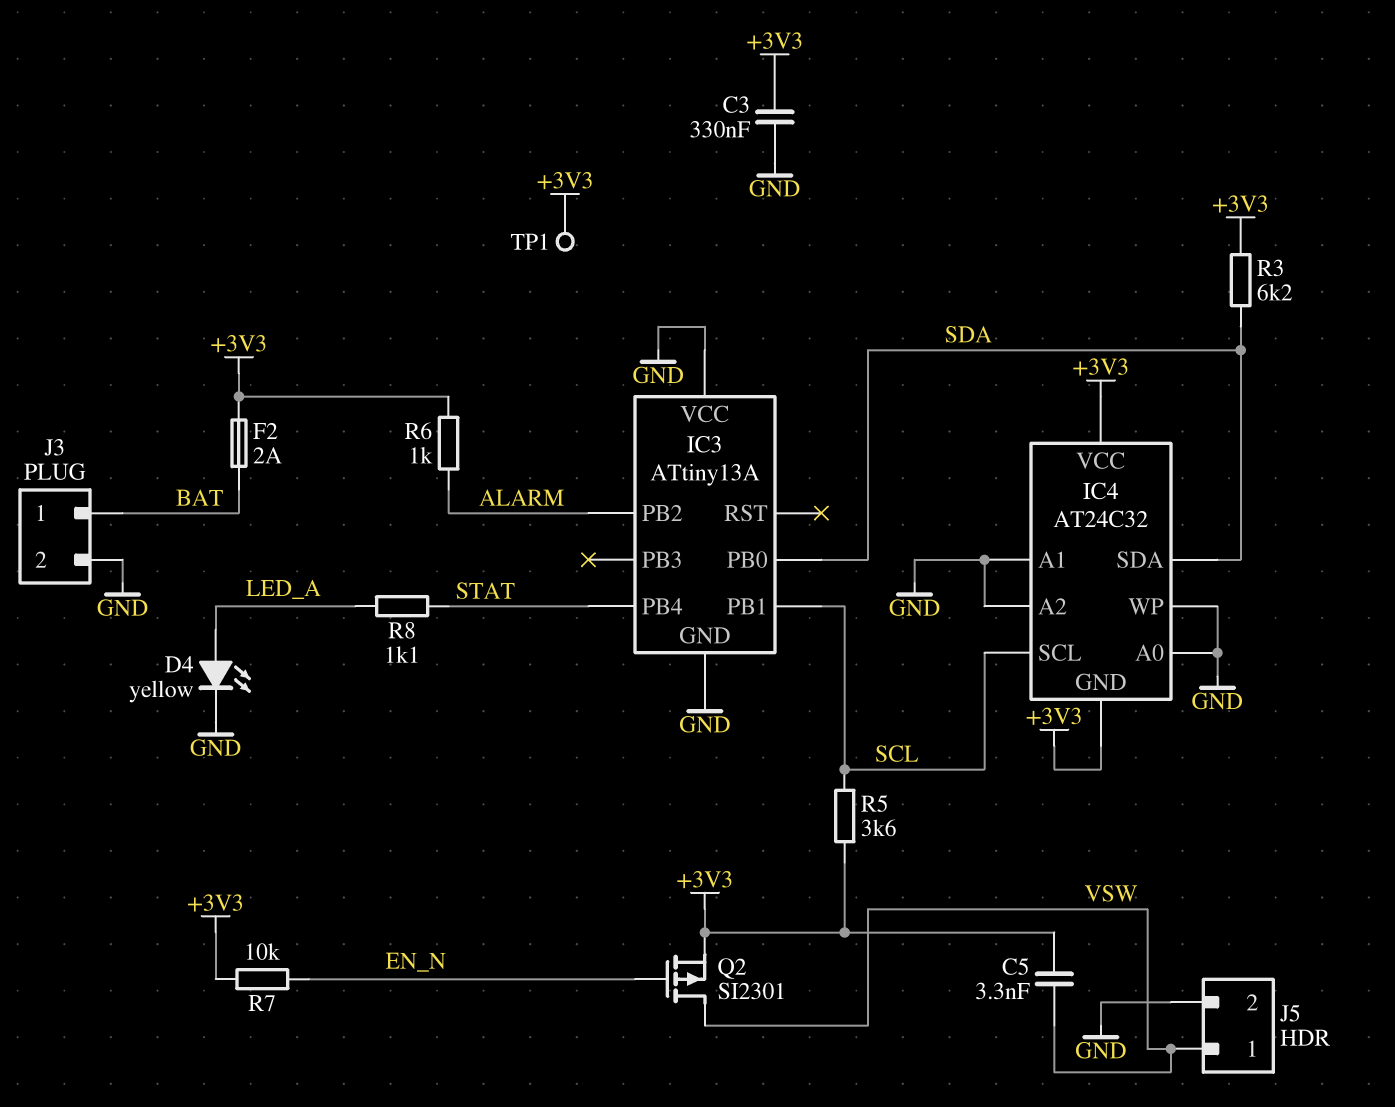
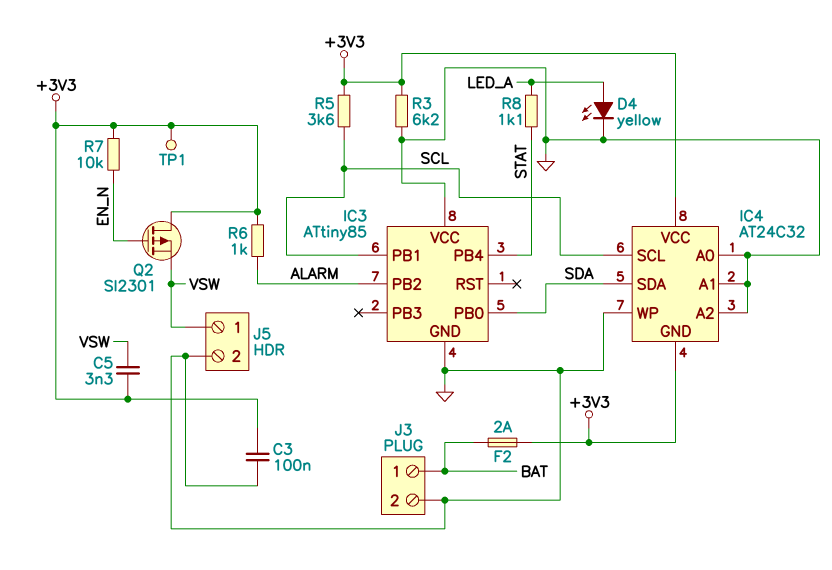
C3: 330nF (+3V3, GND) -> 100nF (+3V3, GND)
IC3: ATtiny13A -> ATtiny85
Q2: PMOS SI2301 (G EN_N, D VSW, S +3V3) -> PMOS SI2301 (G EN_N, D +3V3, S VSW)
R3: 6.2k (+3V3, SDA) -> 6.2k (+3V3, GND)

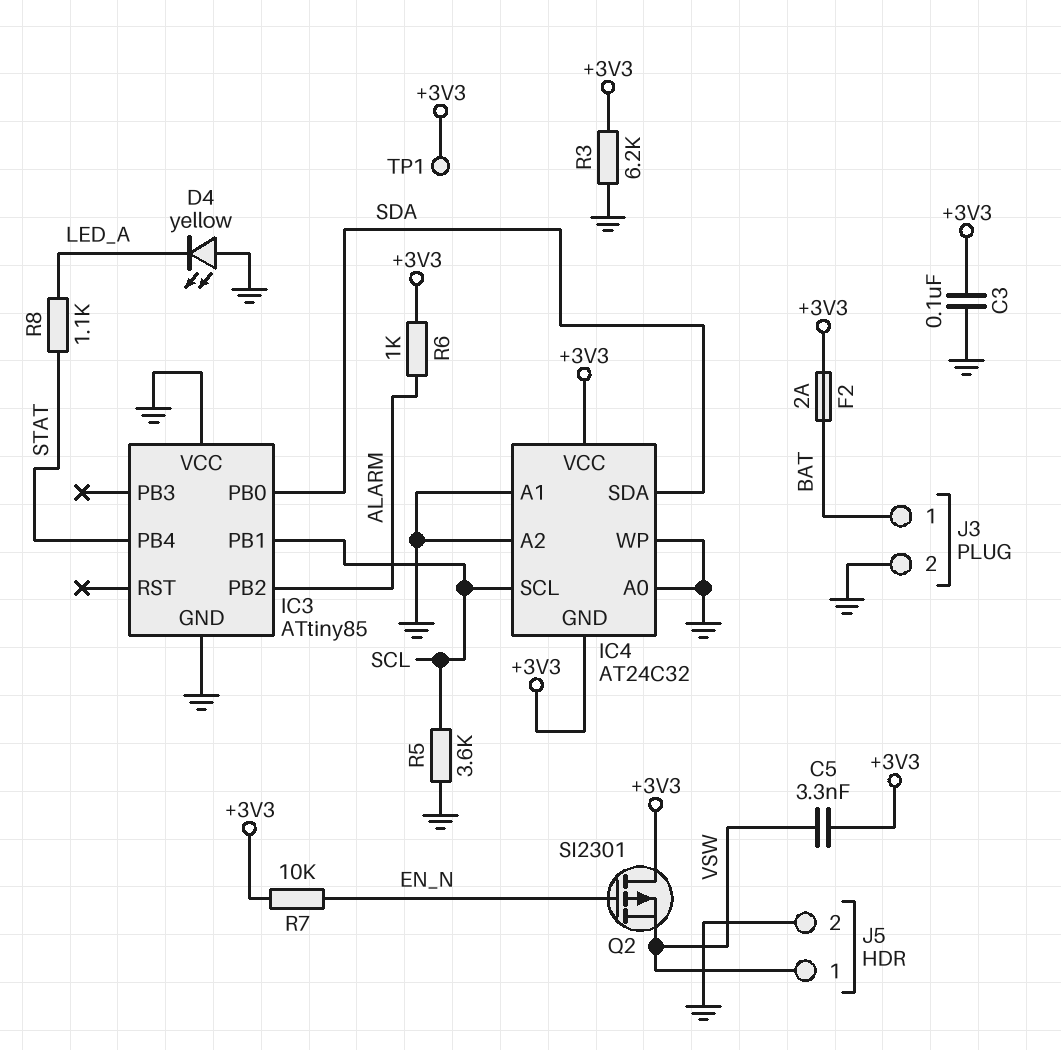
D4: LED yellow (A LED_A, K GND) -> LED yellow (A GND, K LED_A)
R5: 3.6k (+3V3, SCL) -> 3.6k (GND, SCL)

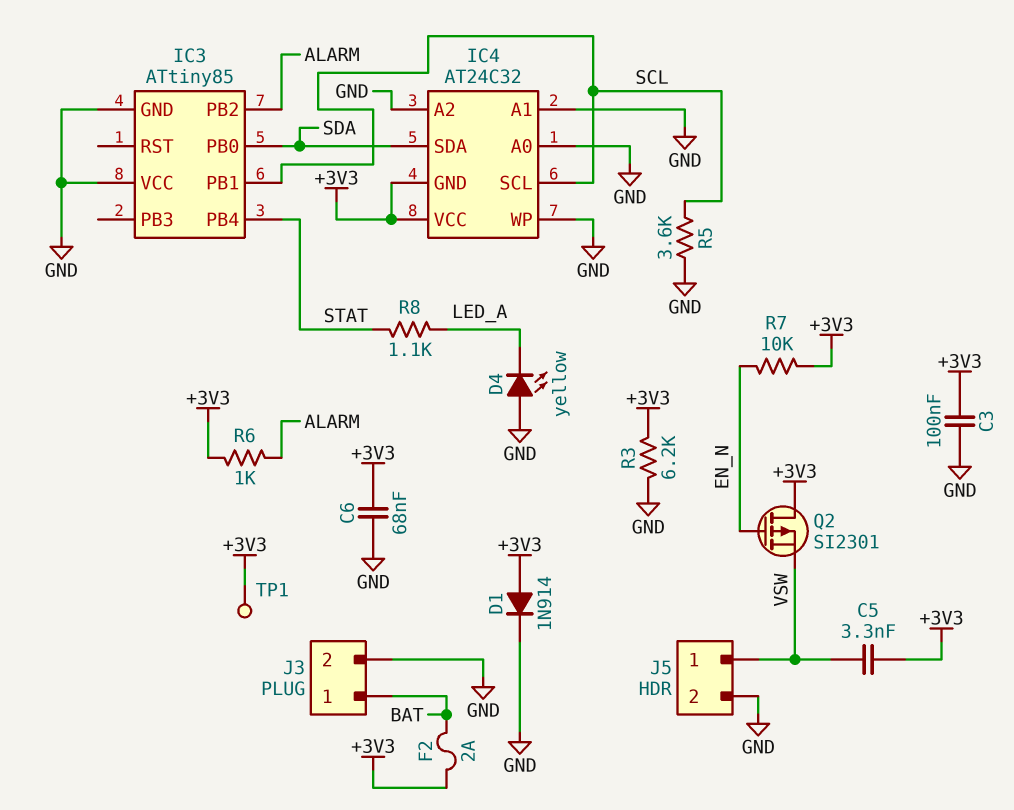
C6: none -> 68nF (+3V3, GND)
D1: none -> diode 1N914 (A +3V3, K GND)

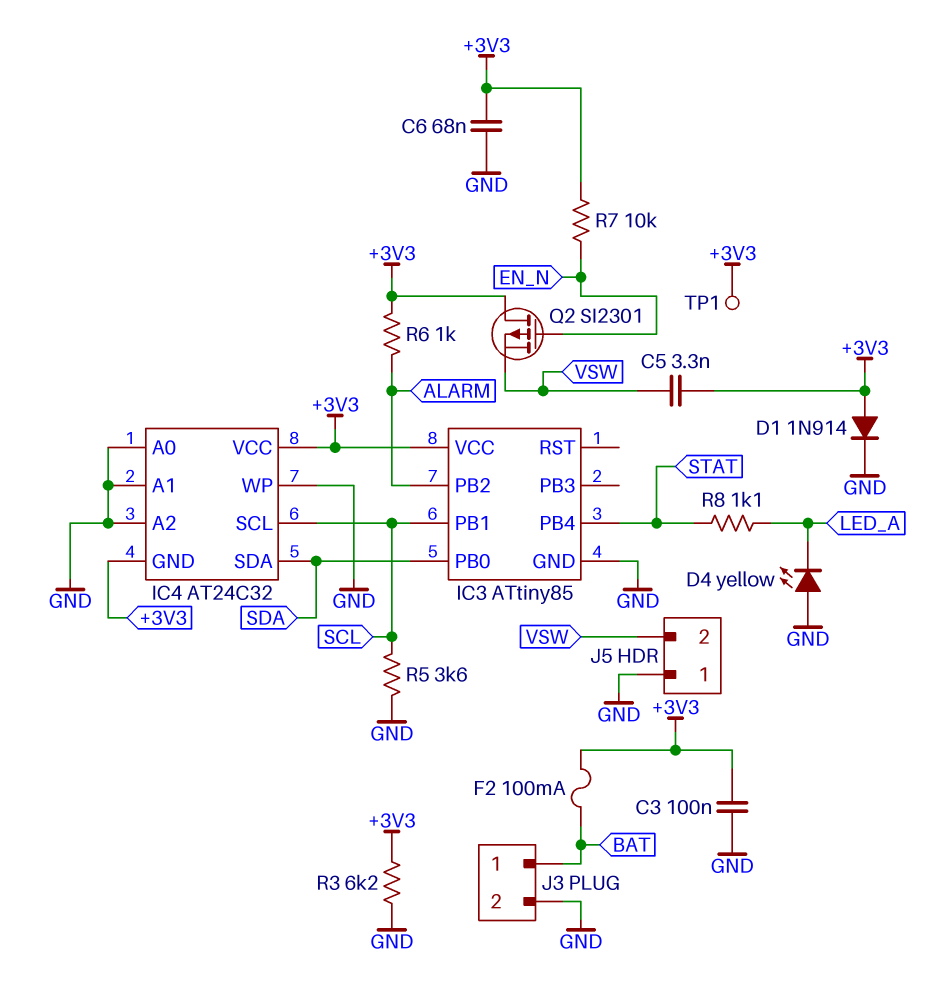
F2: 2A (+3V3, BAT) -> 100mA (+3V3, BAT)
IC3 pin VCC: GND -> +3V3
J5 pin 1: VSW -> GND
J5 pin 2: GND -> VSW

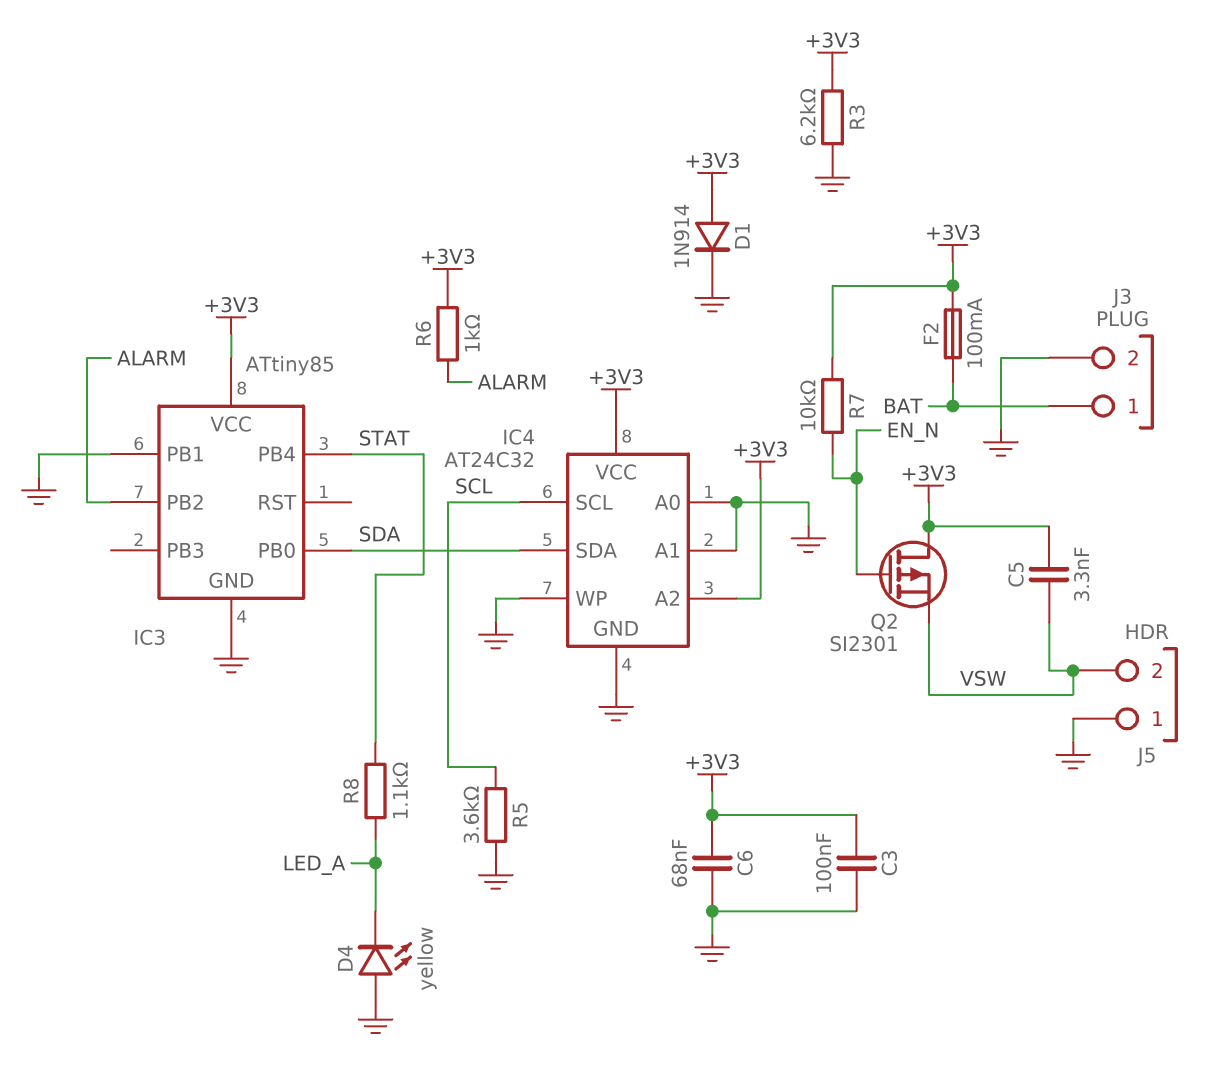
IC3 pin PB1: SCL -> GND
IC4 pin A2: GND -> +3V3
IC4 pin GND: +3V3 -> GND
TP1: test point (+3V3) -> none

